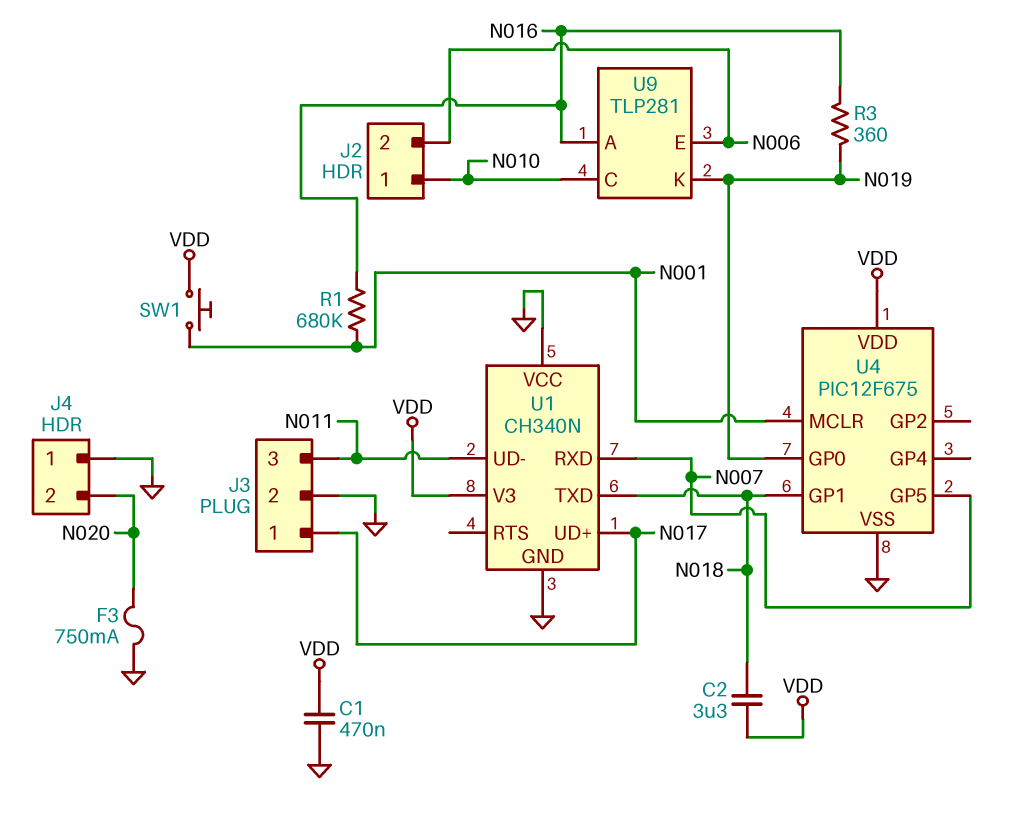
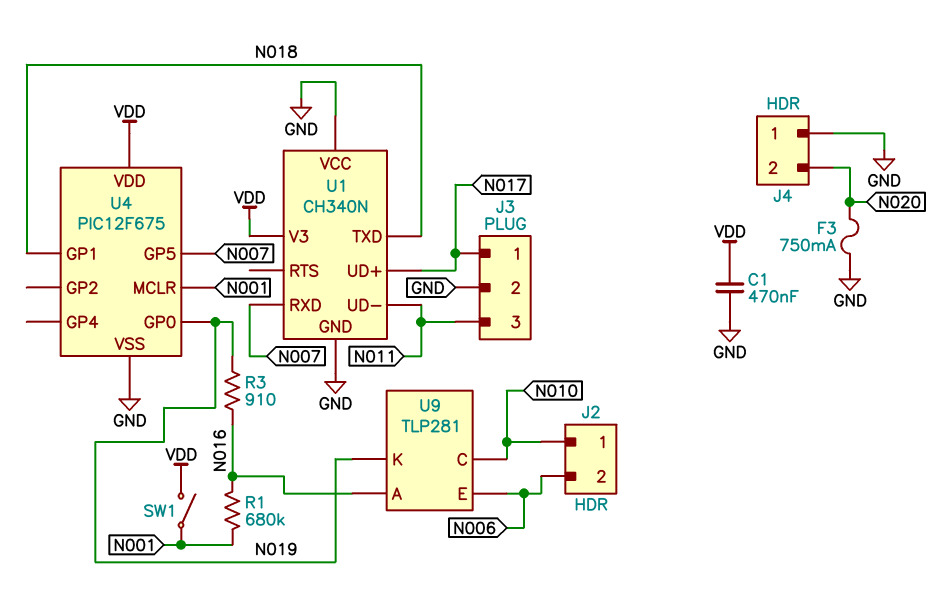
C2: 3.3uF (N018, VDD) -> none
R3: 360 (N016, N019) -> 910 (N016, N019)
SW1: button (N001, VDD) -> switch (N001, VDD)

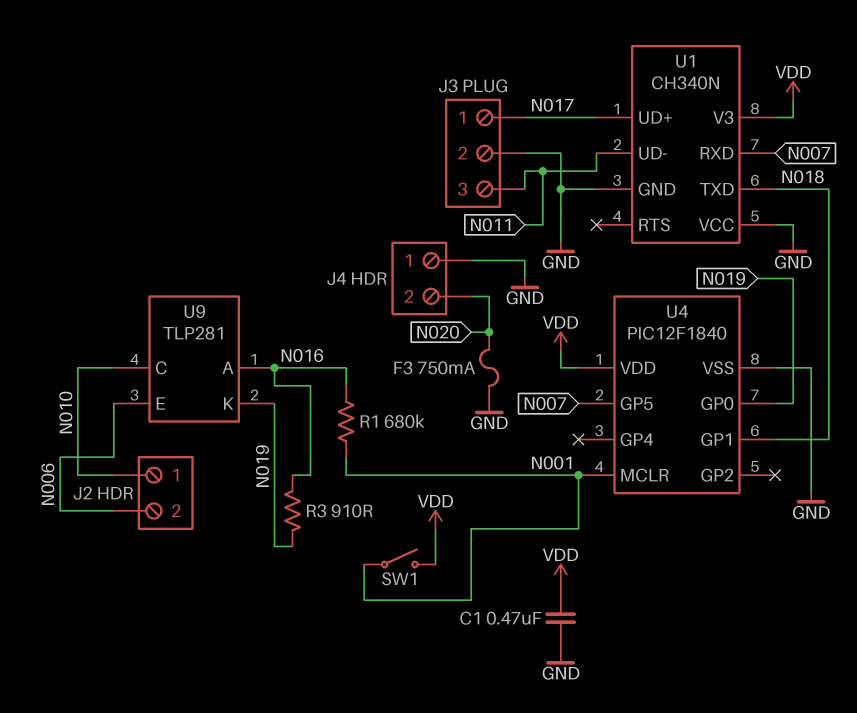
U4: PIC12F675 -> PIC12F1840

